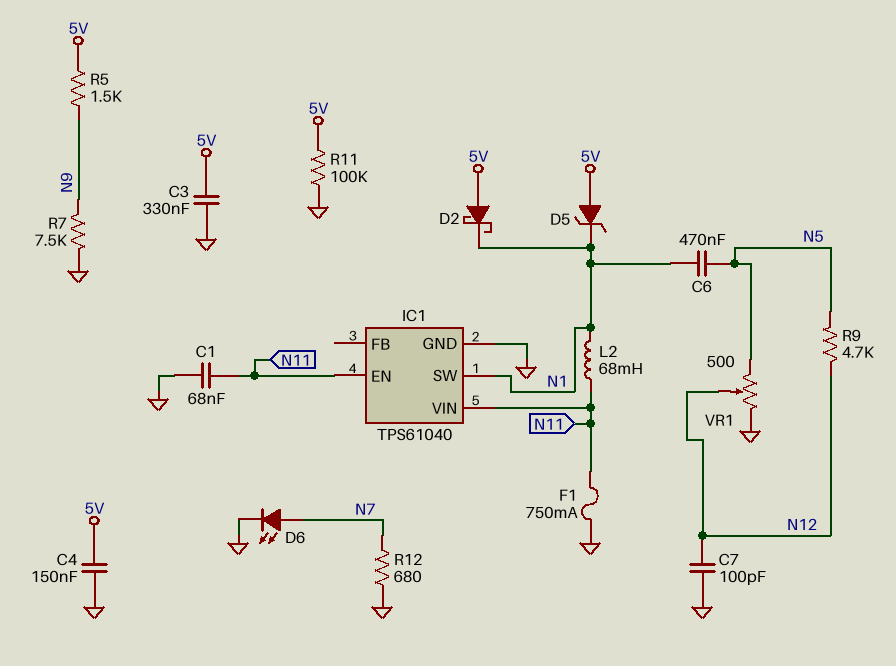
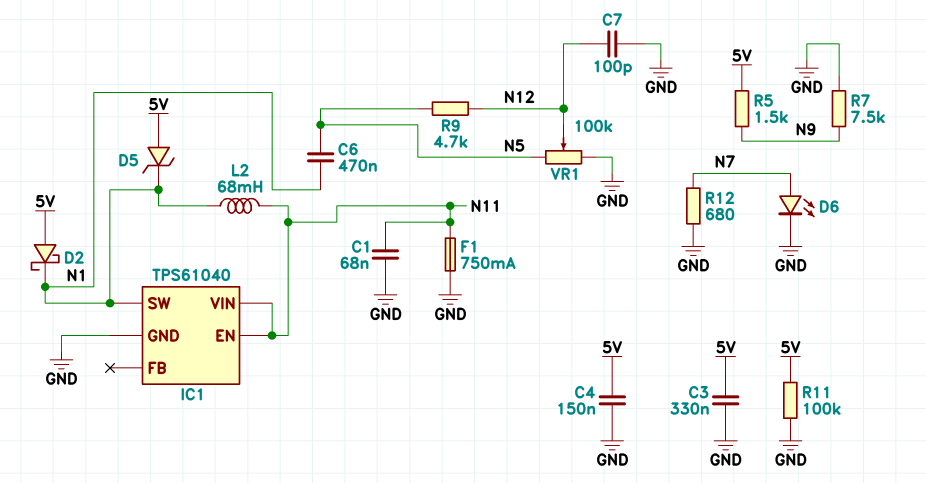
VR1: 500 (GND, N5, wiper N12) -> 100k (GND, N5, wiper N12)

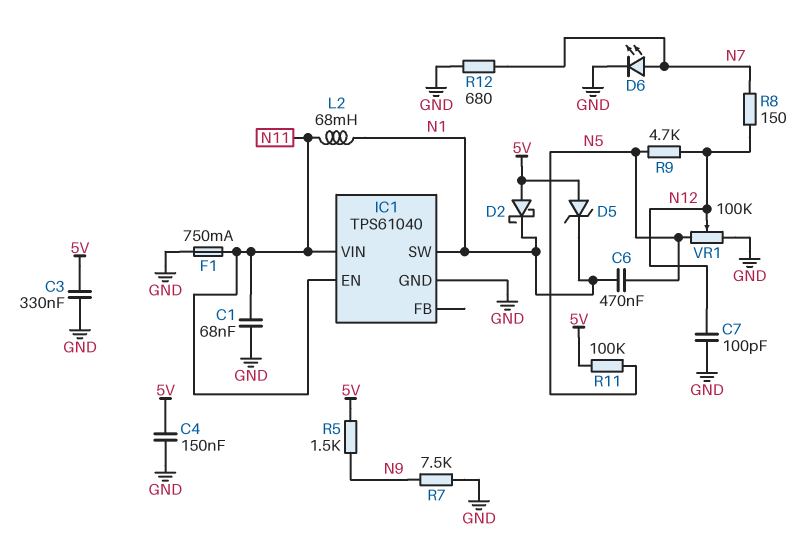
R8: none -> 150 (N7, N12)
R11: 100k (5V, GND) -> 100k (5V, N5)

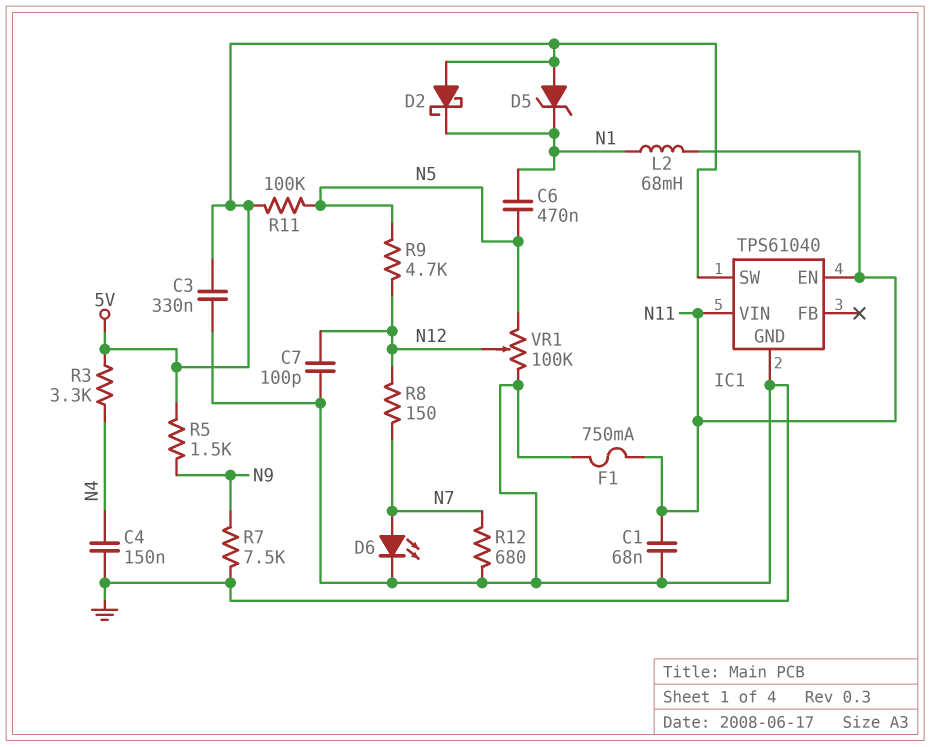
C4: 150nF (5V, GND) -> 150nF (GND, N4)
IC1 pin SW: N1 -> 5V
R3: none -> 3.3k (5V, N4)

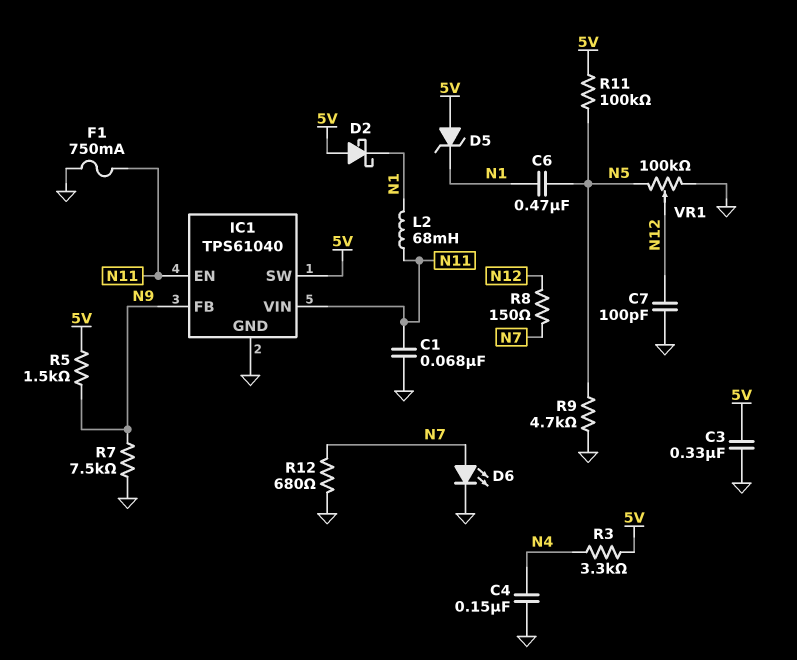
IC1 pin FB: none -> N9
R9: 4.7k (N5, N12) -> 4.7k (GND, N5)

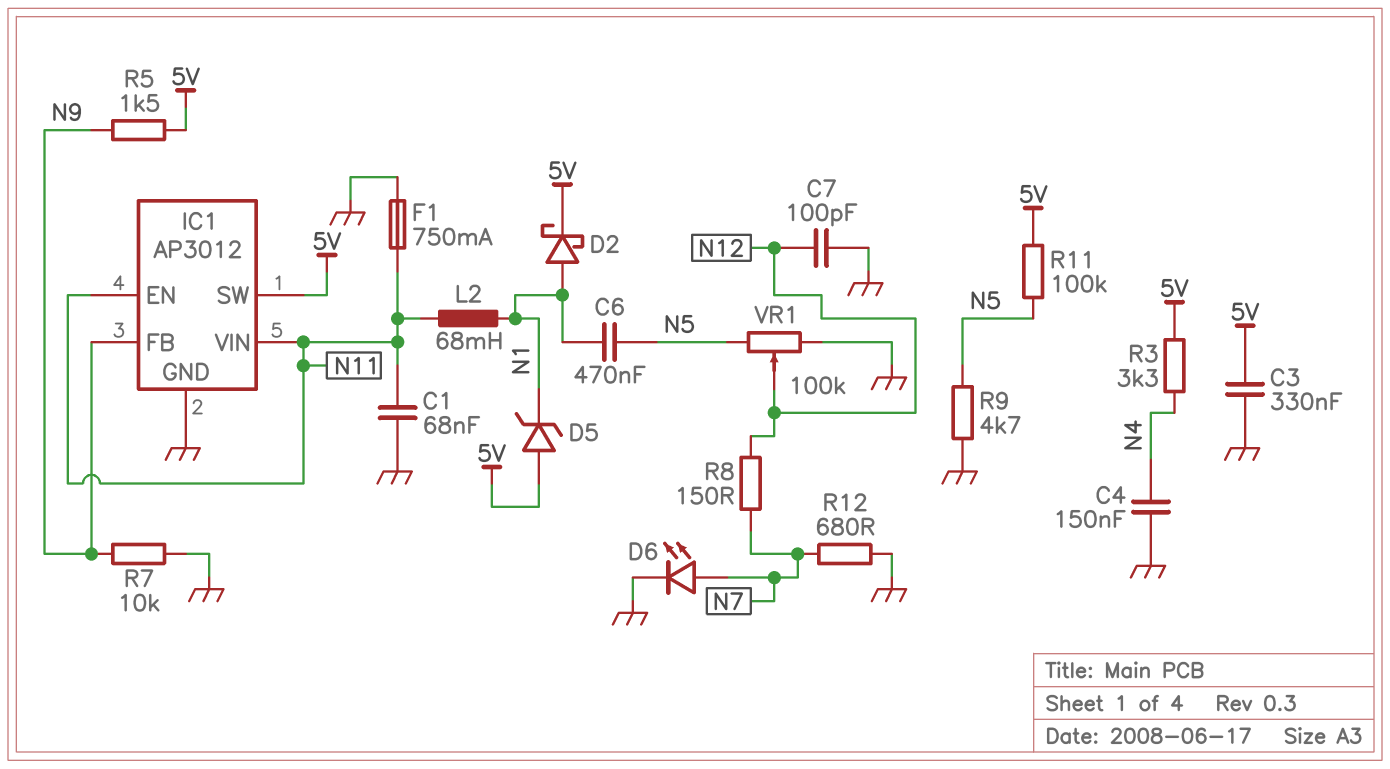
D2: schottky (A 5V, K N1) -> schottky (A N1, K 5V)
IC1: TPS61040 -> AP3012
R7: 7.5k (GND, N9) -> 10k (GND, N9)

